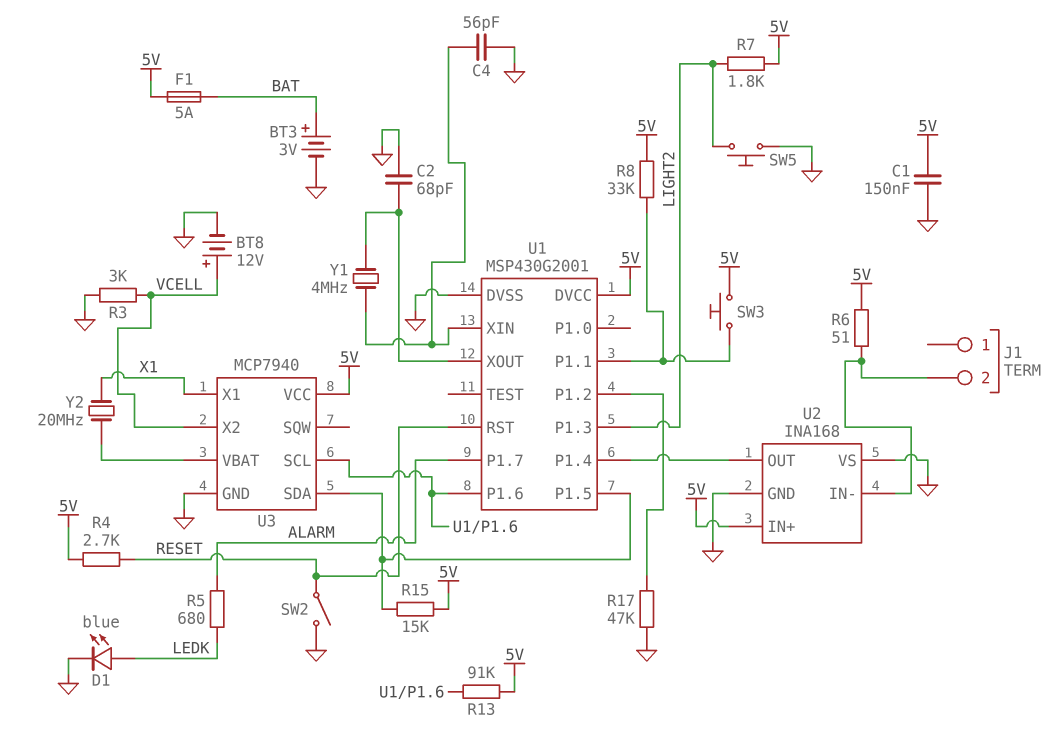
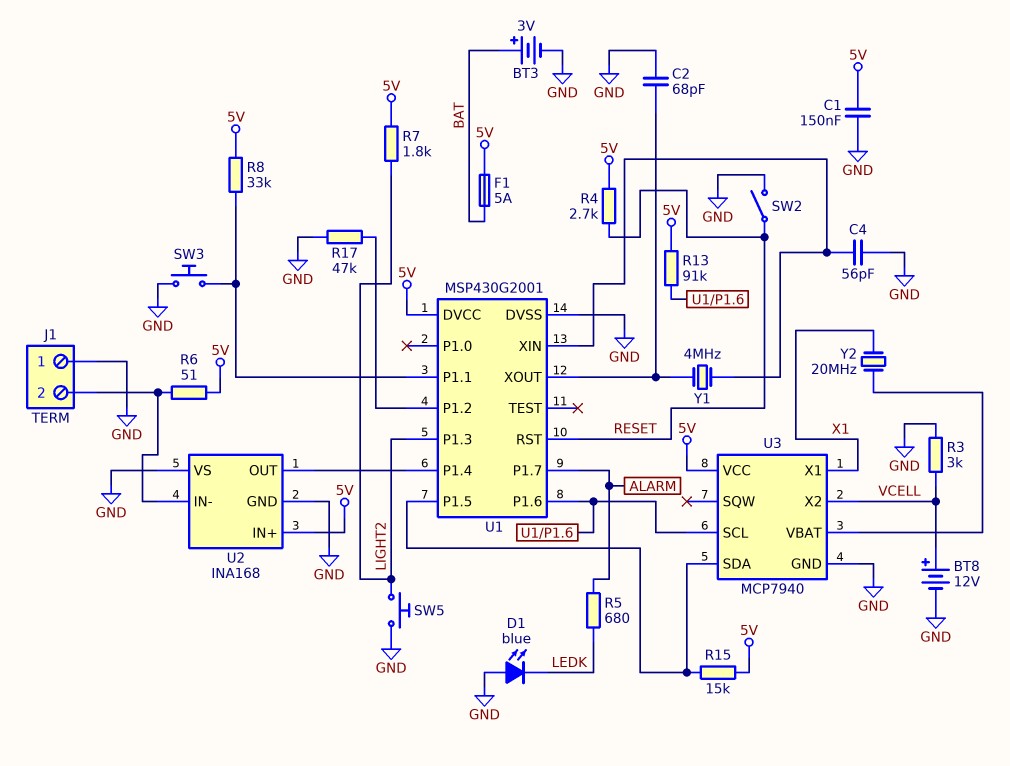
D1: LED blue (A LEDK, K GND) -> LED blue (A GND, K LEDK)
J1 pin 1: none -> GND
SW3: button (5V, U1/P1.1) -> button (GND, U1/P1.1)

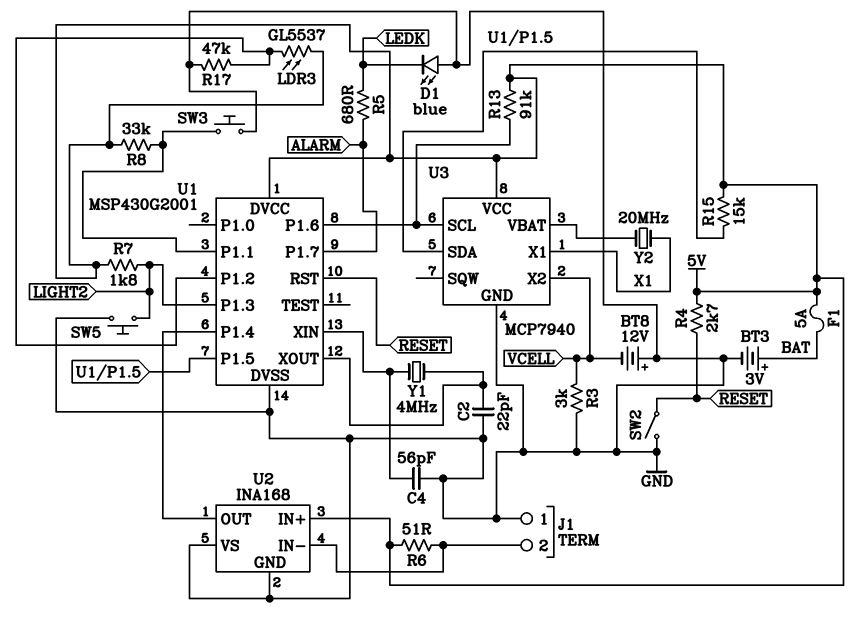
BT8: 12V (plus VCELL, minus GND) -> 12V (plus GND, minus VCELL)
C1: 150nF (5V, GND) -> none
C2: 68pF (GND, U1/XOUT) -> 22pF (GND, U1/XOUT)
LDR3: none -> GL5537 (5V, U1/P1.2)

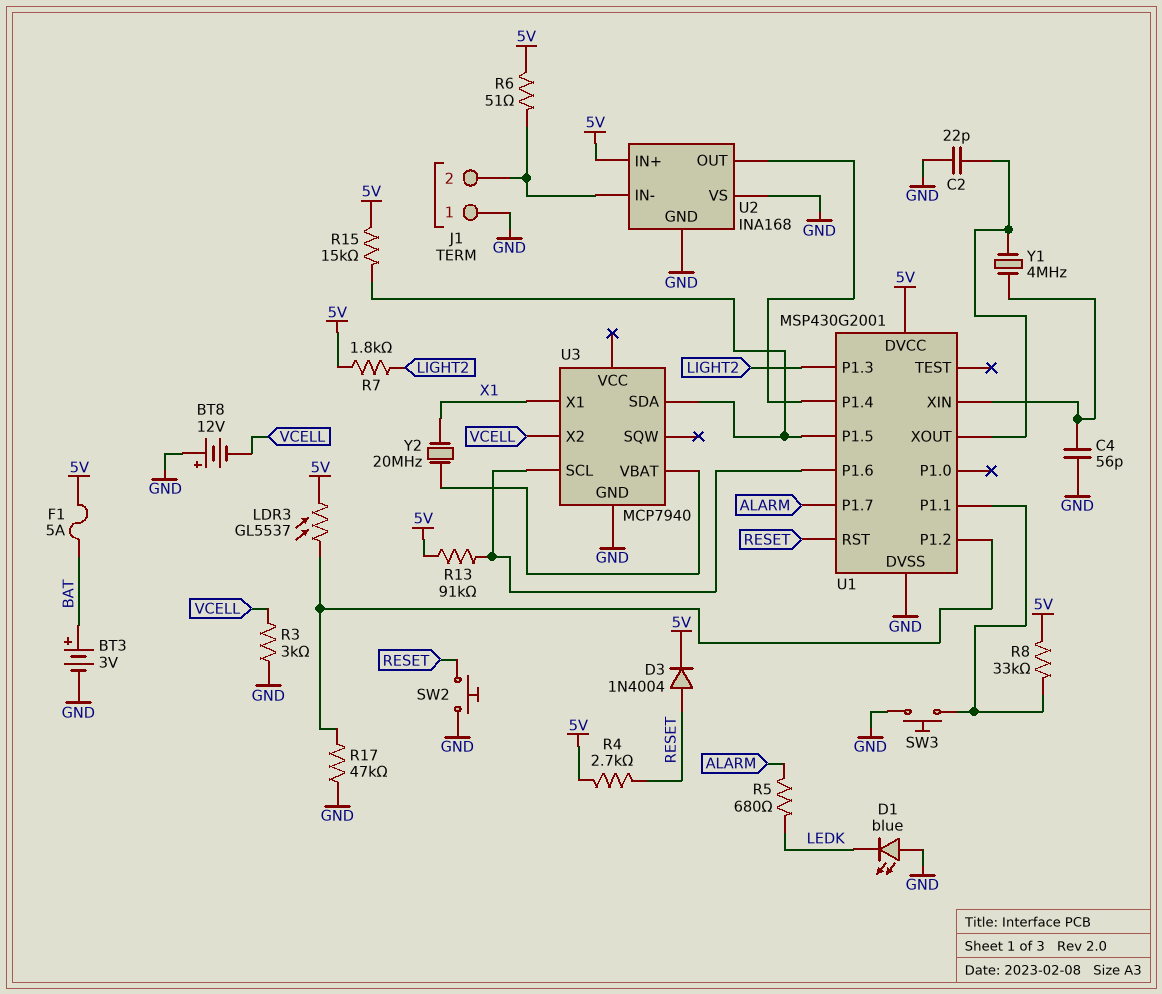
D3: none -> diode 1N4004 (A RESET, K 5V)
SW2: switch (GND, RESET) -> button (GND, RESET)
SW5: button (GND, LIGHT2) -> none
U3 pin VCC: 5V -> none

